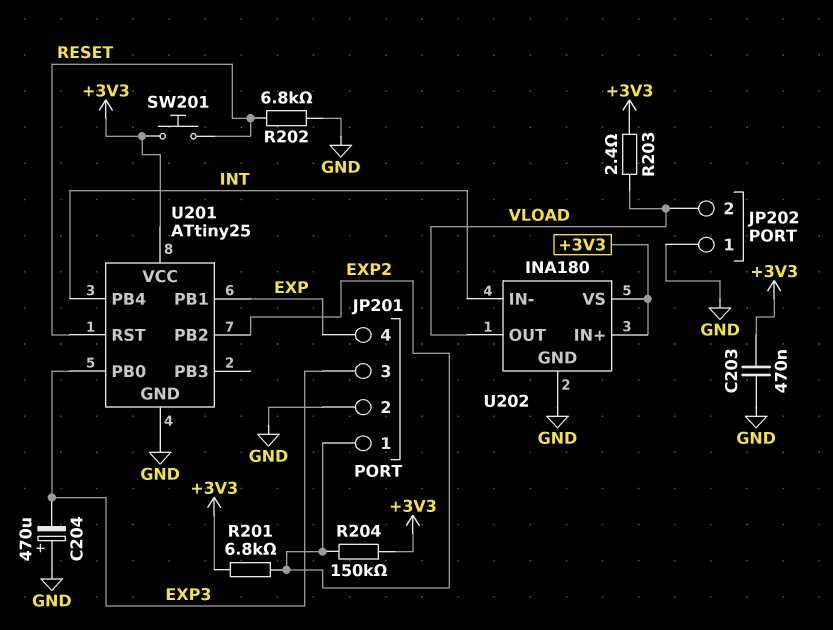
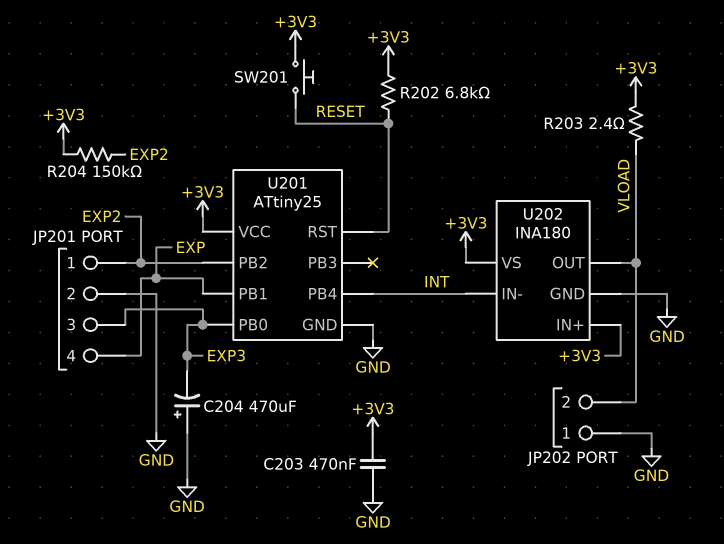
R201: 6.8k (+3V3, EXP2) -> none
R202: 6.8k (GND, RESET) -> 6.8k (+3V3, RESET)

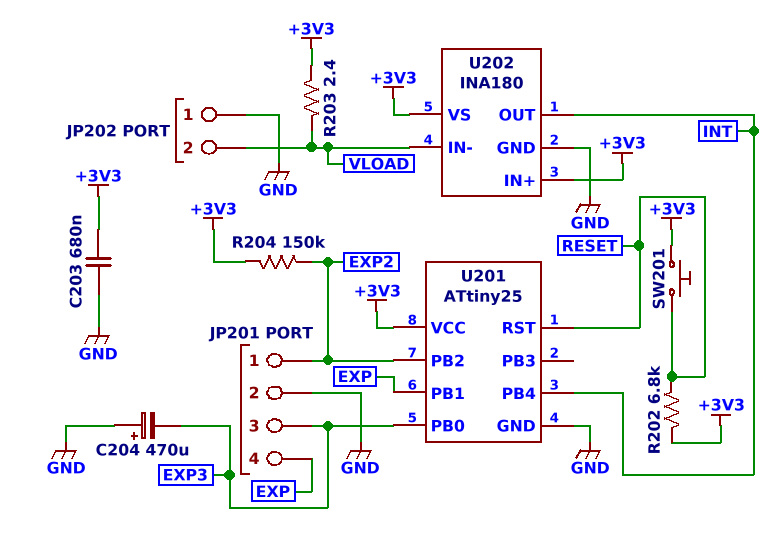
C203: 470nF (+3V3, GND) -> 680nF (+3V3, GND)
U202 pin IN-: INT -> VLOAD
U202 pin OUT: VLOAD -> INT

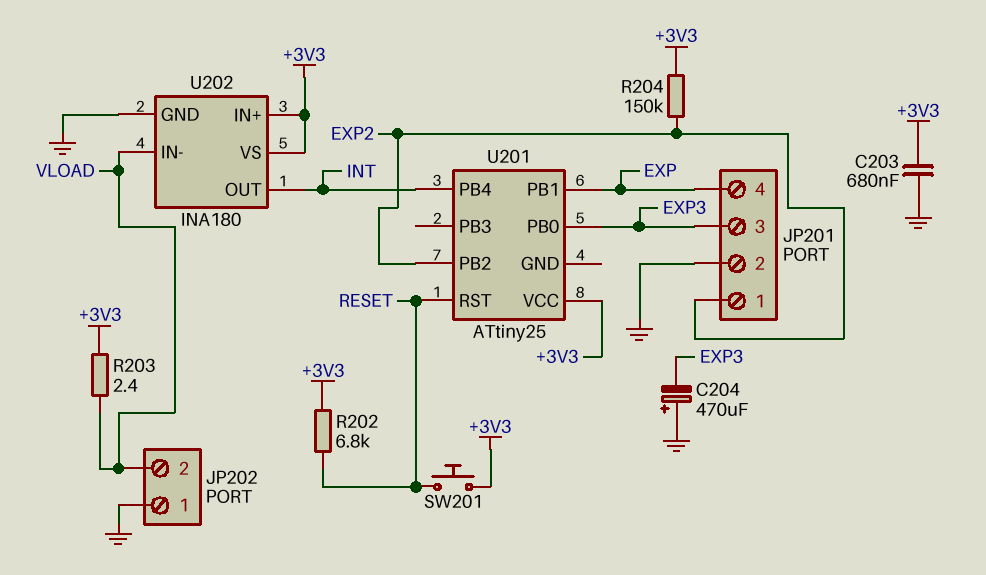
U201 pin GND: GND -> none

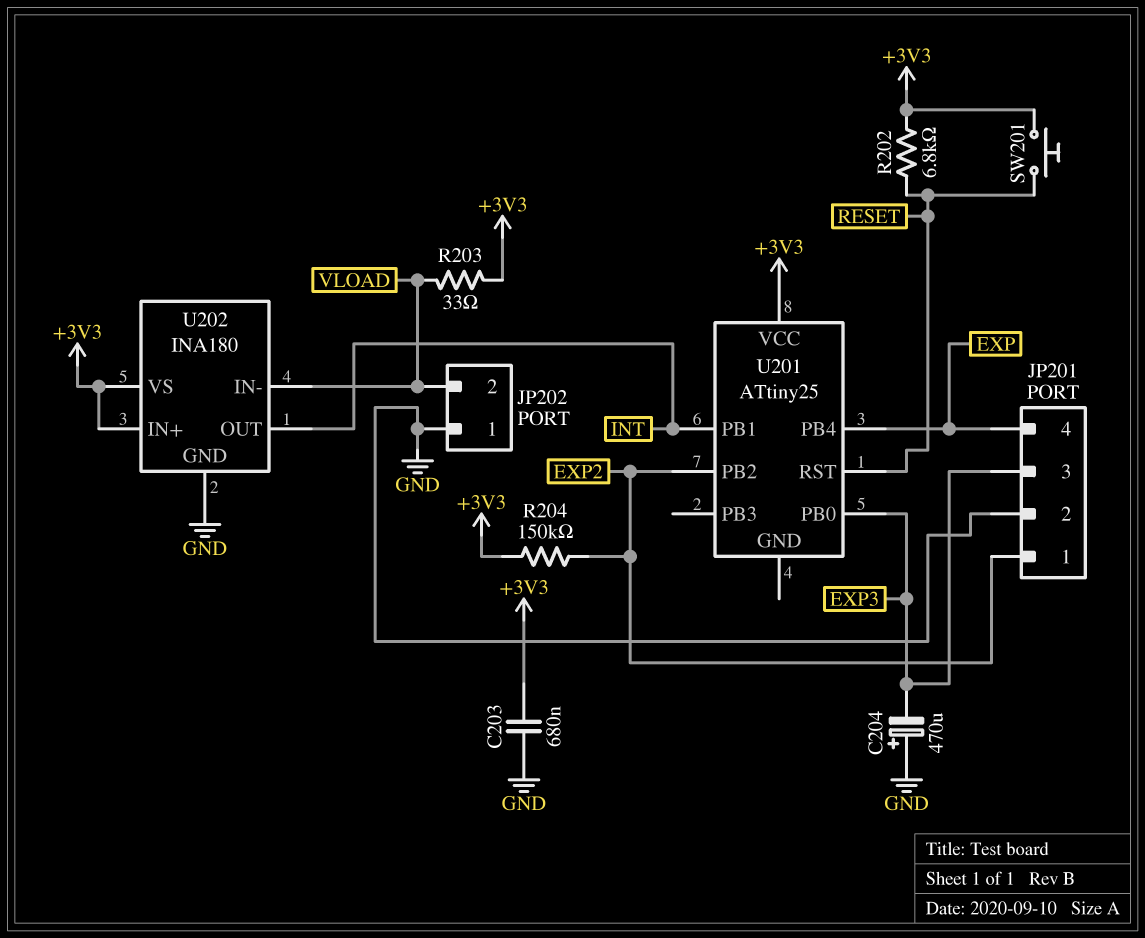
R203: 2.4 (+3V3, VLOAD) -> 33 (+3V3, VLOAD)
U201 pin PB1: EXP -> INT
U201 pin PB4: INT -> EXP

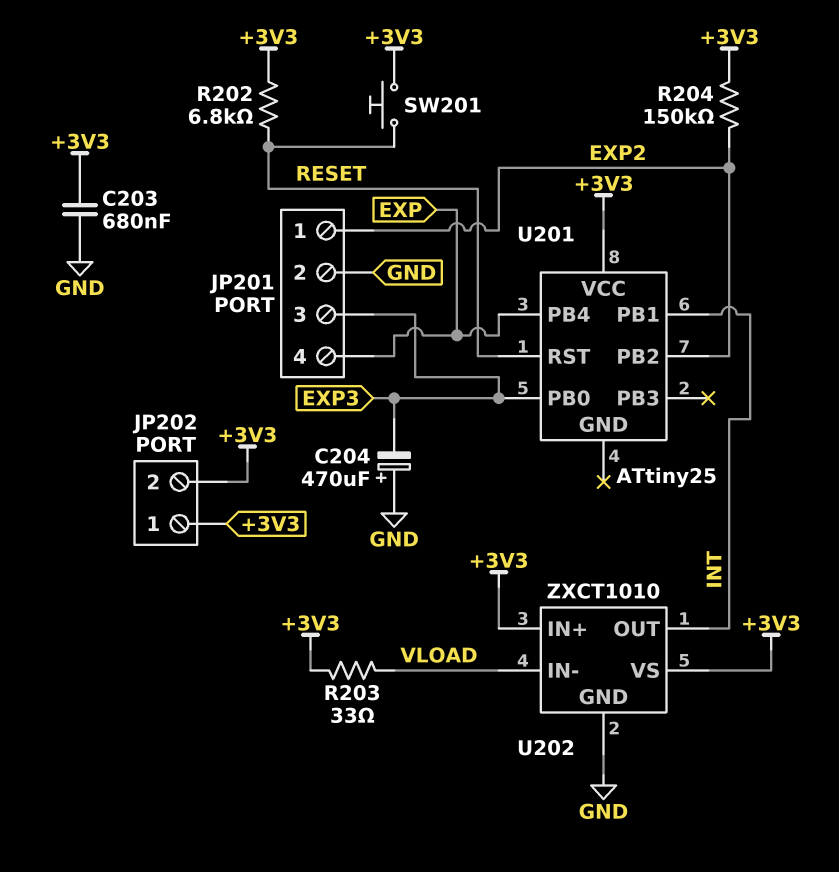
JP202 pin 1: GND -> +3V3
JP202 pin 2: VLOAD -> +3V3
U202: INA180 -> ZXCT1010

